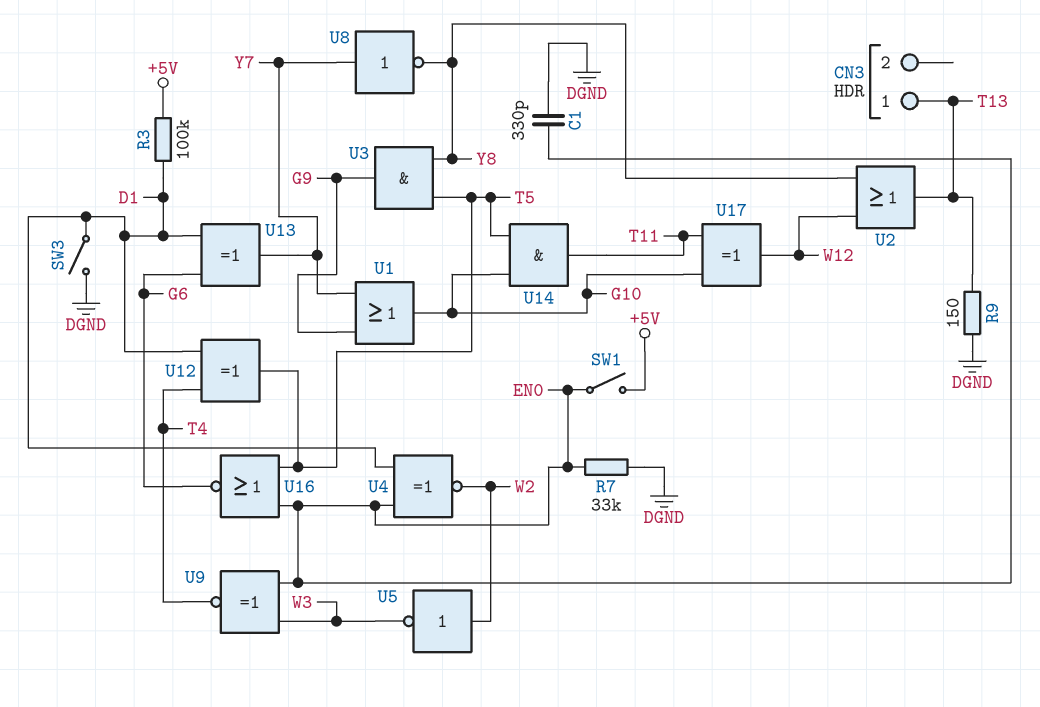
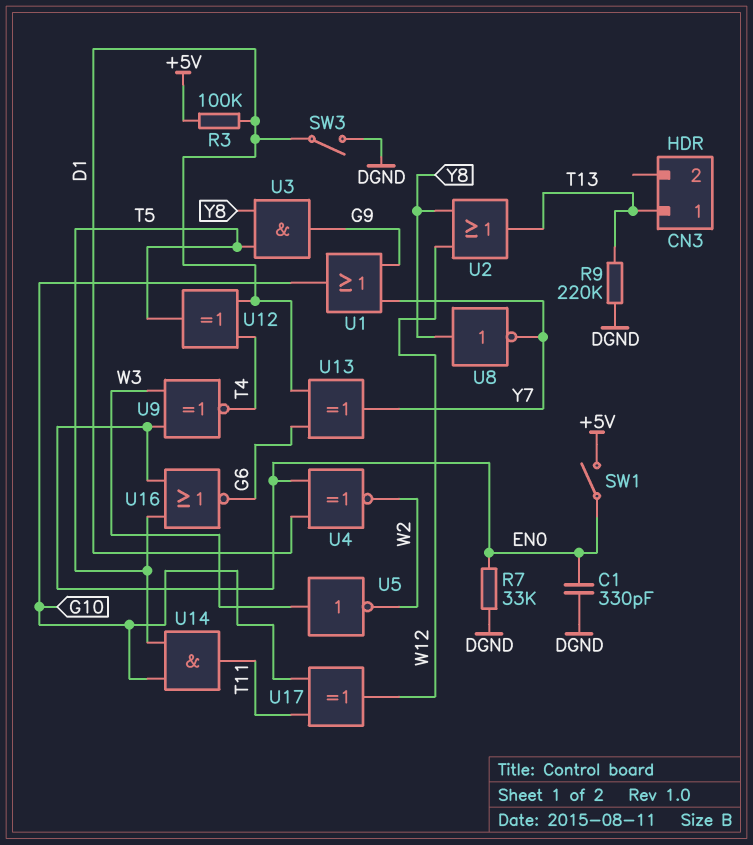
R9: 150 (DGND, T13) -> 220k (DGND, T13)
U5: NOT (in W2, out W3) -> NOT (in W3, out W2)
U8: NOT (in Y7, out Y8) -> NOT (in Y8, out Y7)

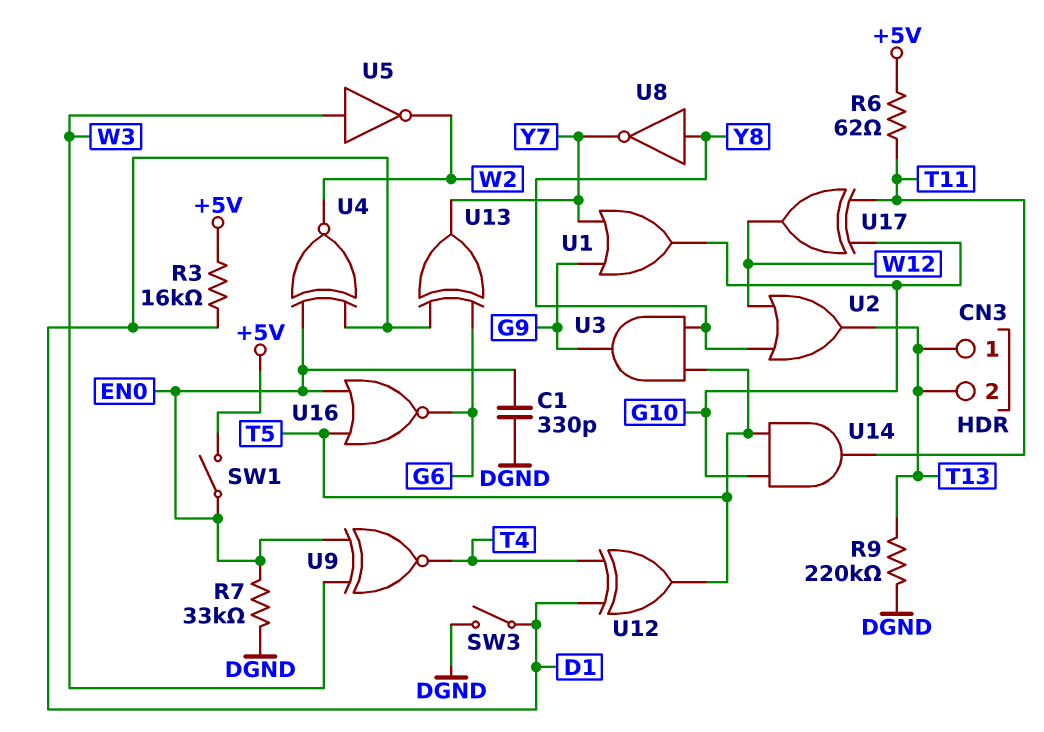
CN3 pin 2: none -> T13
R3: 100k (+5V, D1) -> 16k (+5V, D1)
R6: none -> 62 (+5V, T11)

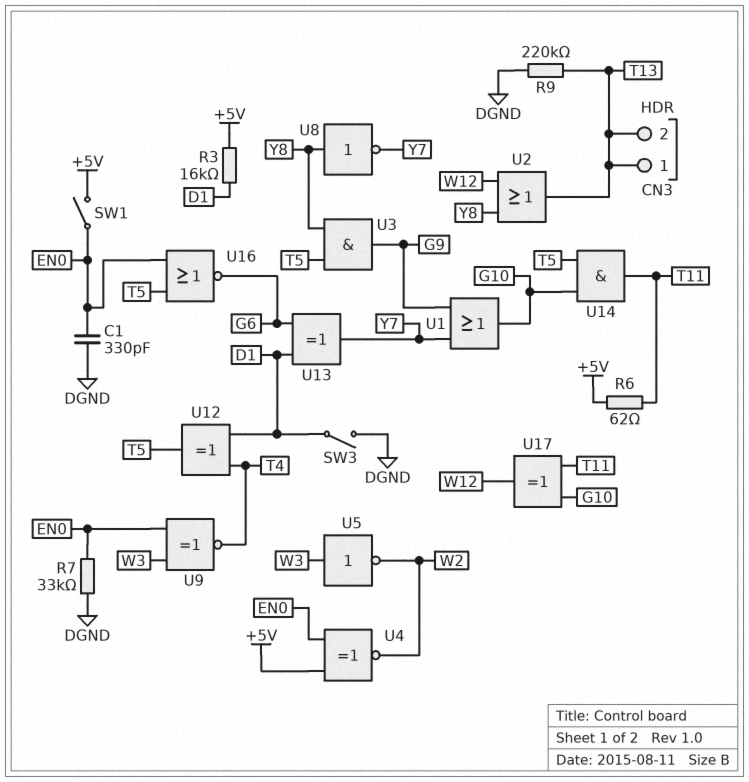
U4: XNOR (in D1, in EN0, out W2) -> XNOR (in +5V, in EN0, out W2)

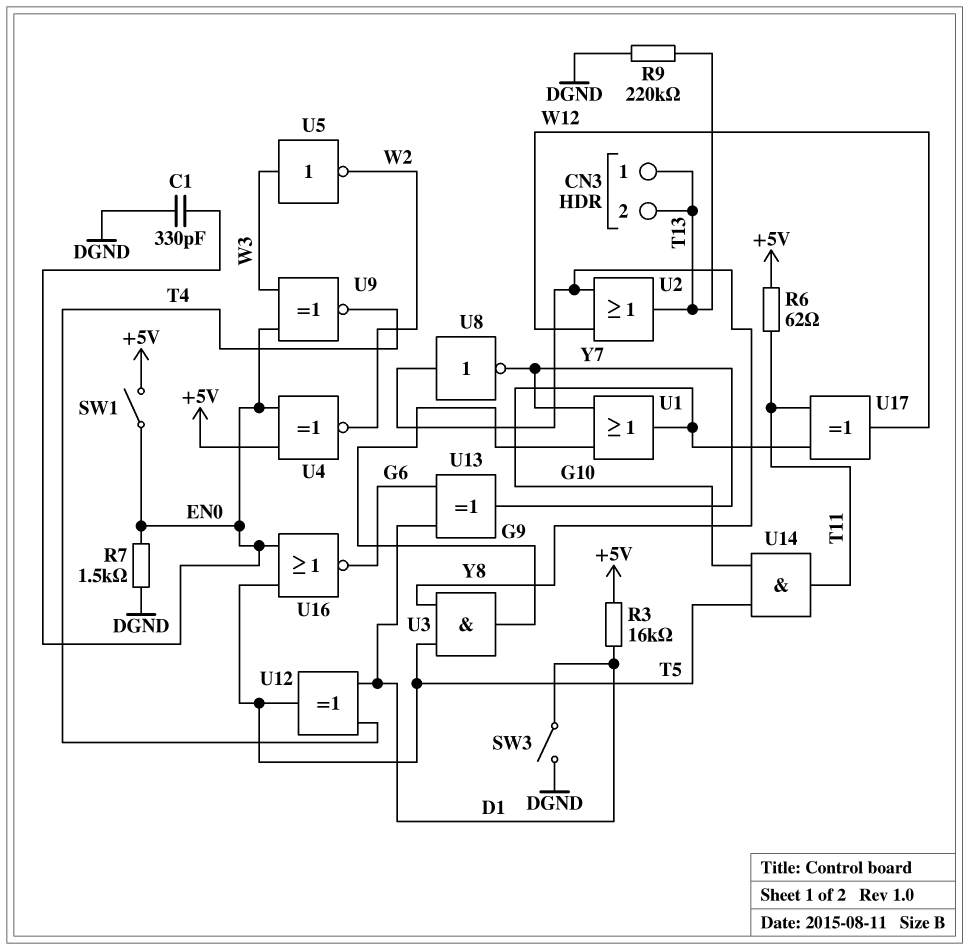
R7: 33k (DGND, EN0) -> 1.5k (DGND, EN0)

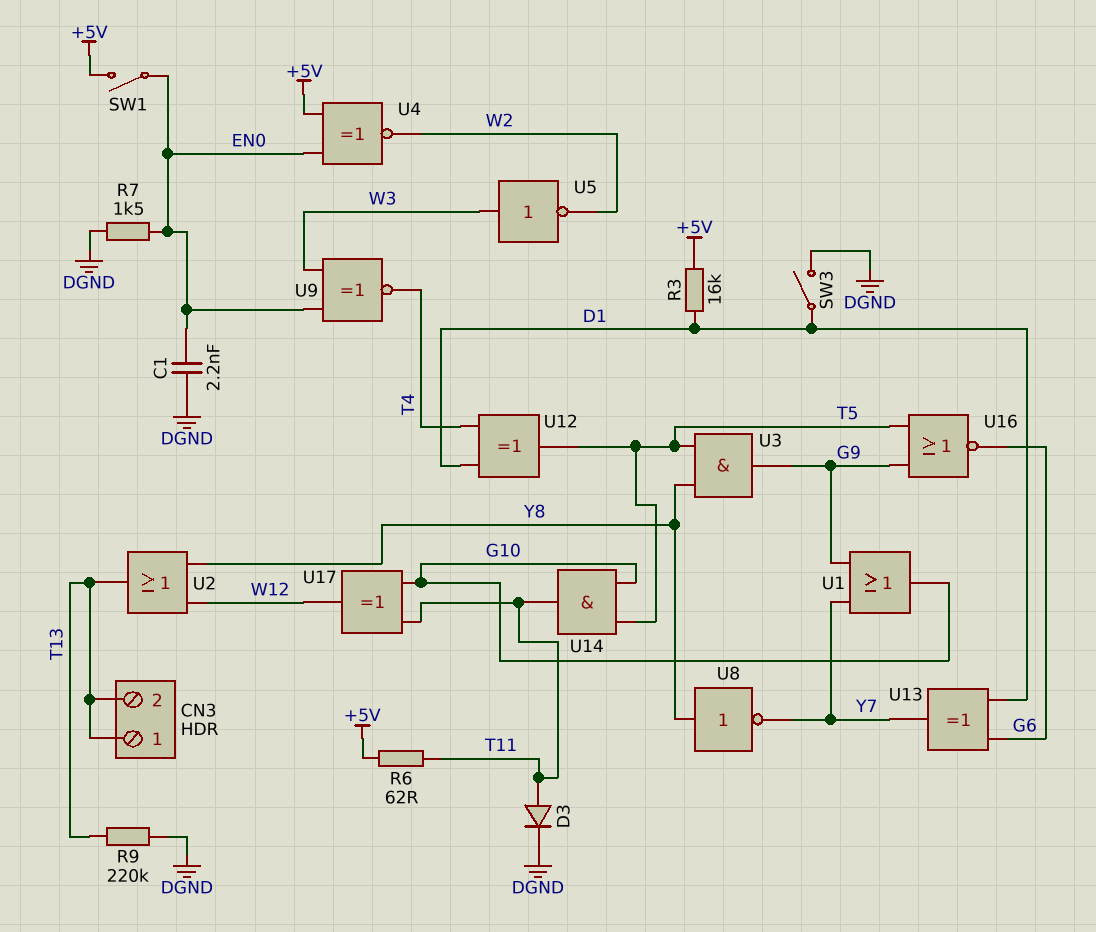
C1: 330pF (DGND, EN0) -> 2.2nF (DGND, EN0)
D3: none -> diode (A T11, K DGND)
U16: NOR (in EN0, in T5, out G6) -> NOR (in G9, in T5, out G6)

